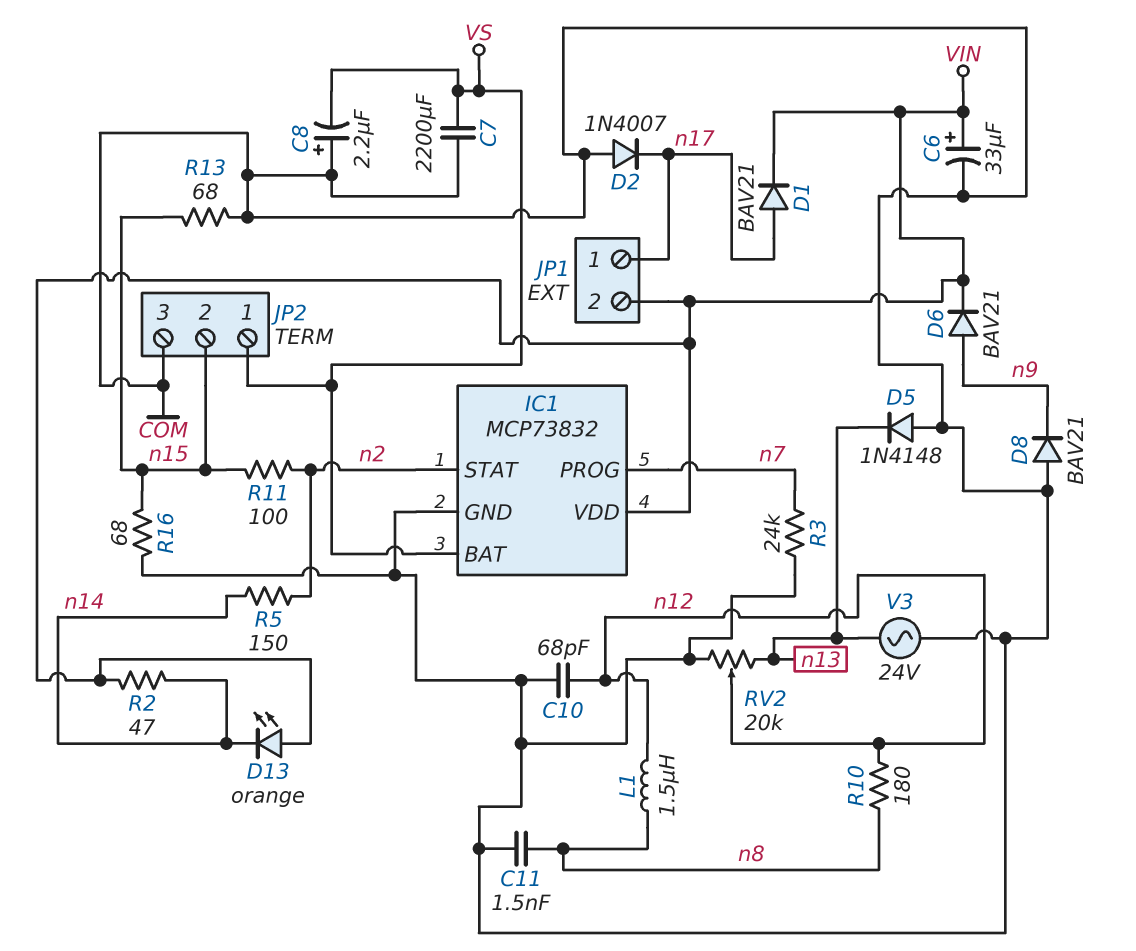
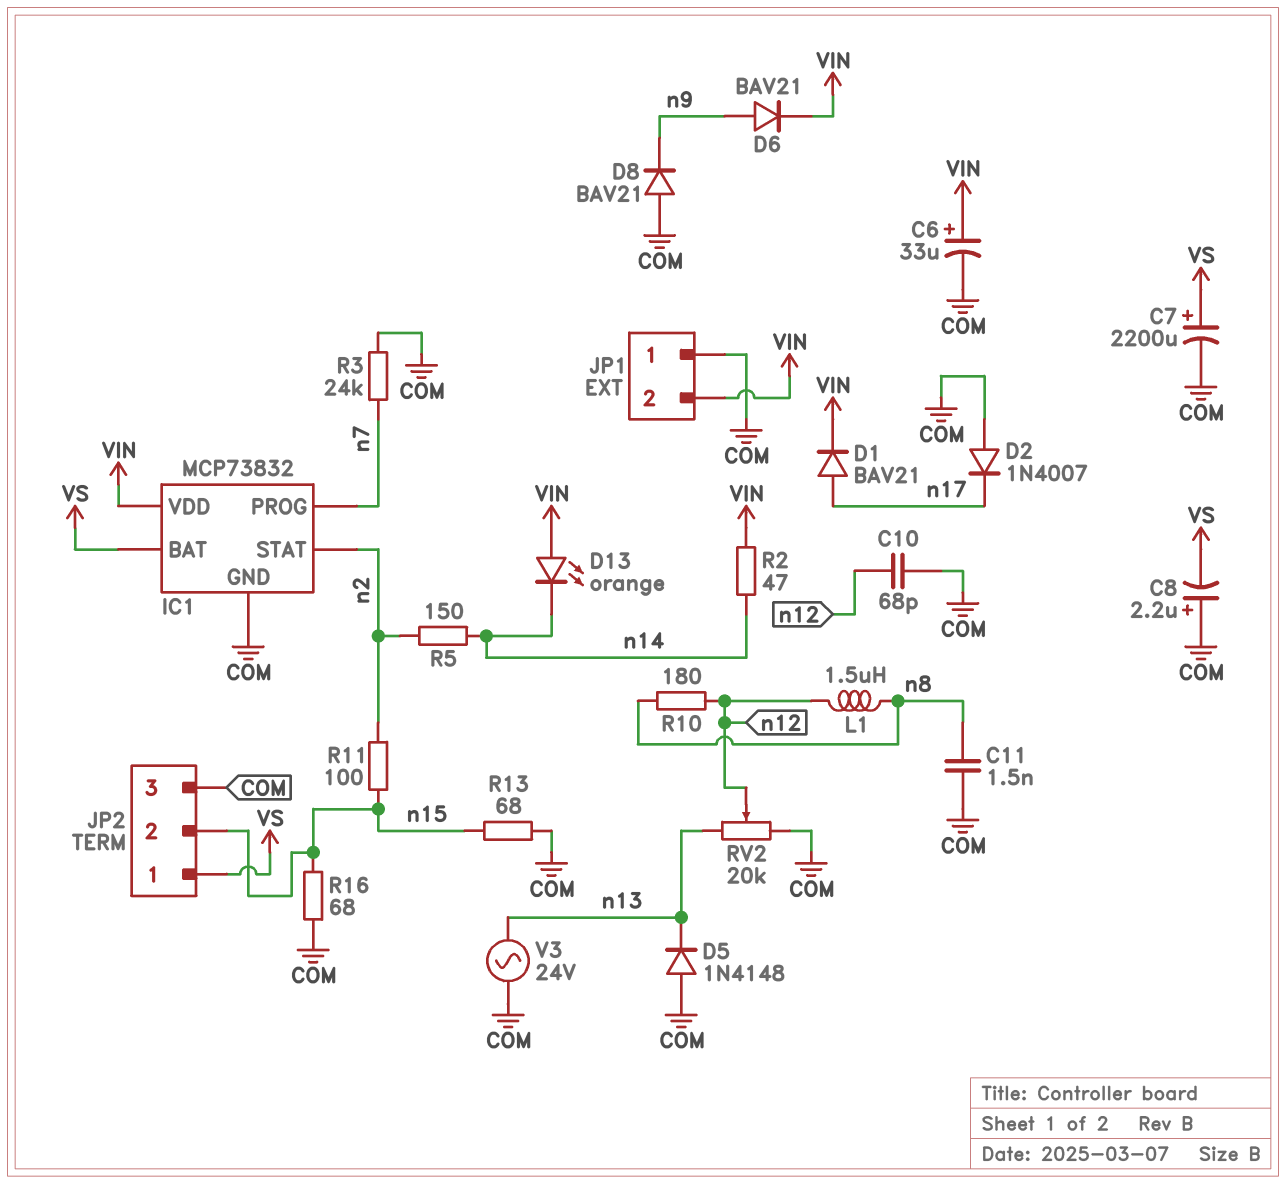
C7: 2200uF (COM, VS) -> 2200uF (plus VS, minus COM)
JP1 pin 1: n17 -> COM

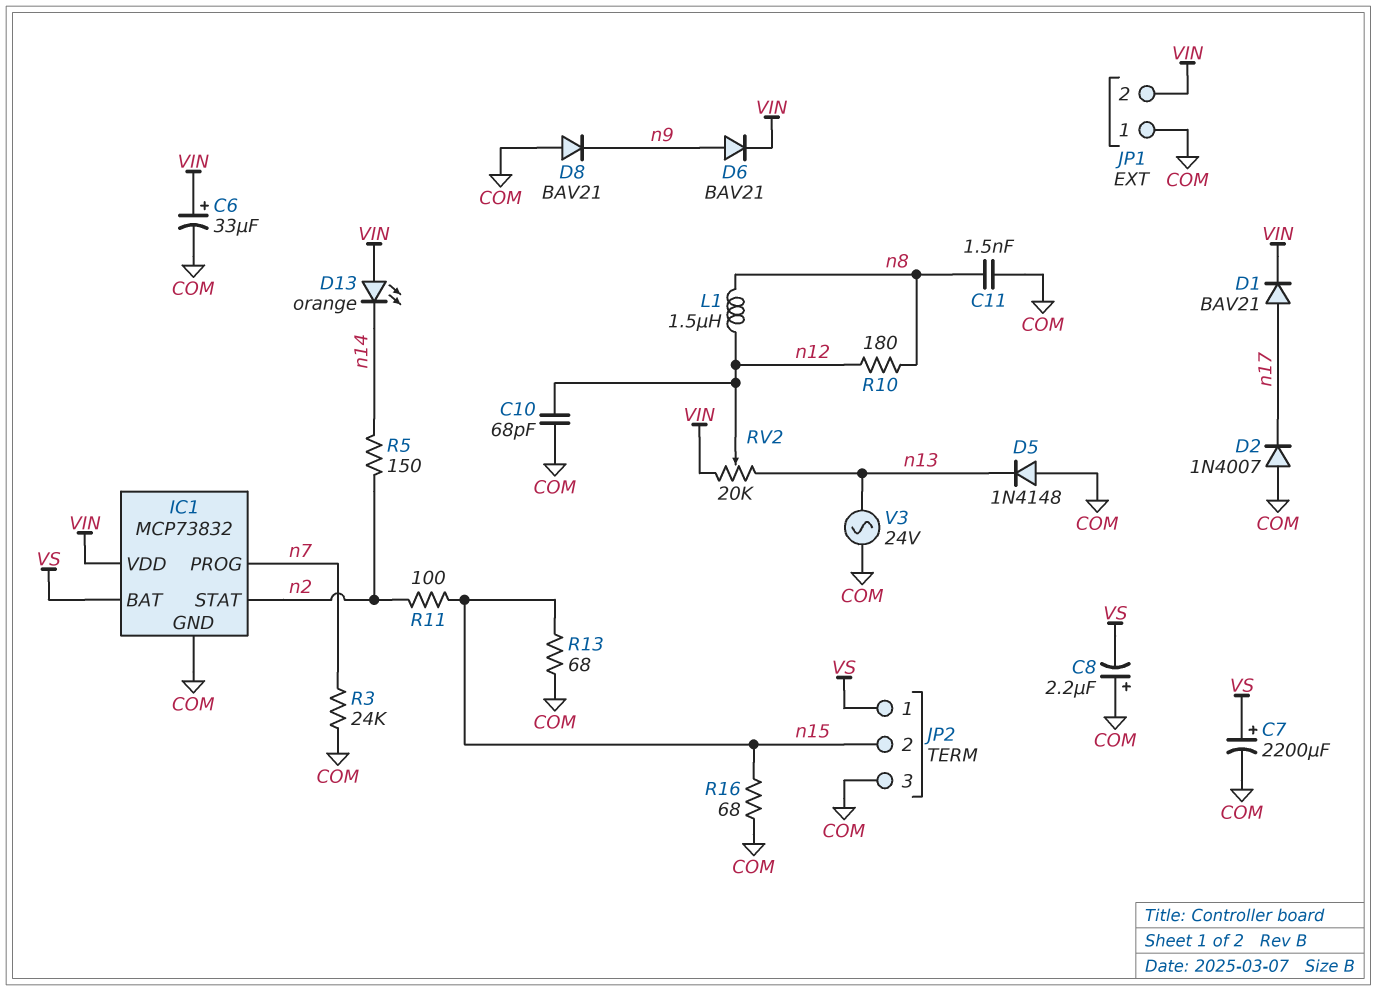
R2: 47 (VIN, n14) -> none
RV2: 20k (COM, n13, wiper n12) -> 20k (VIN, n13, wiper n12)

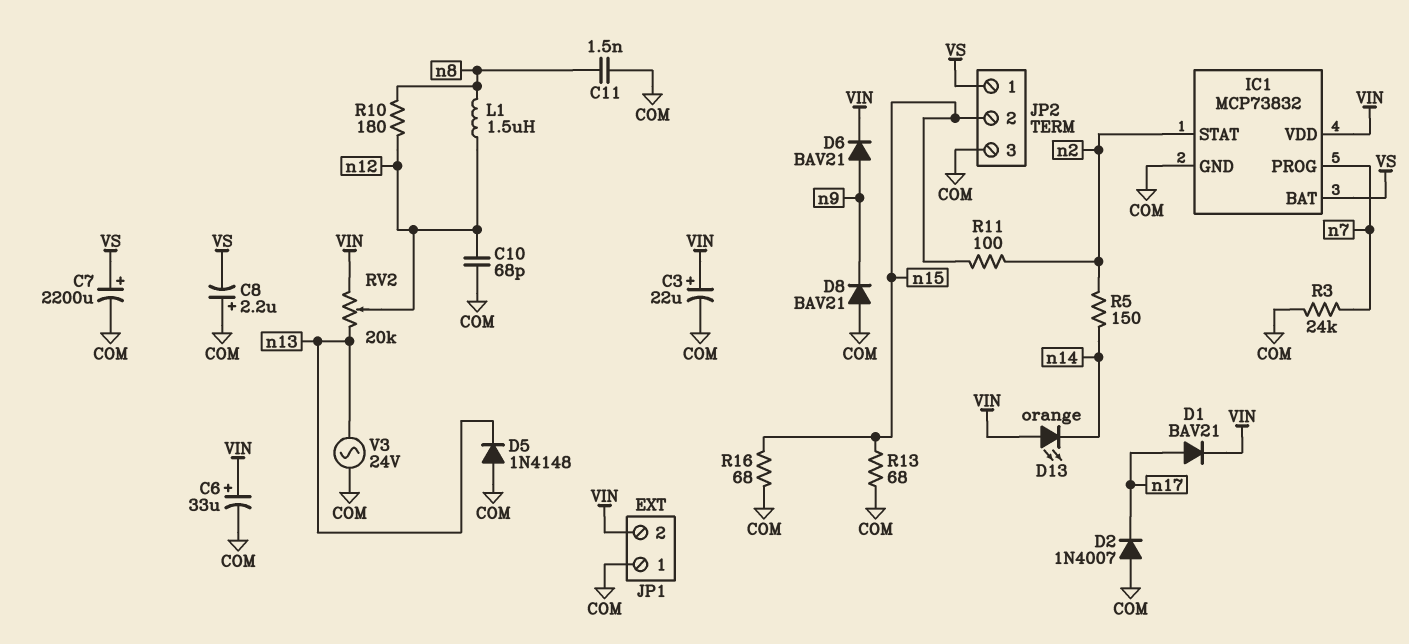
C3: none -> 22uF (plus VIN, minus COM)

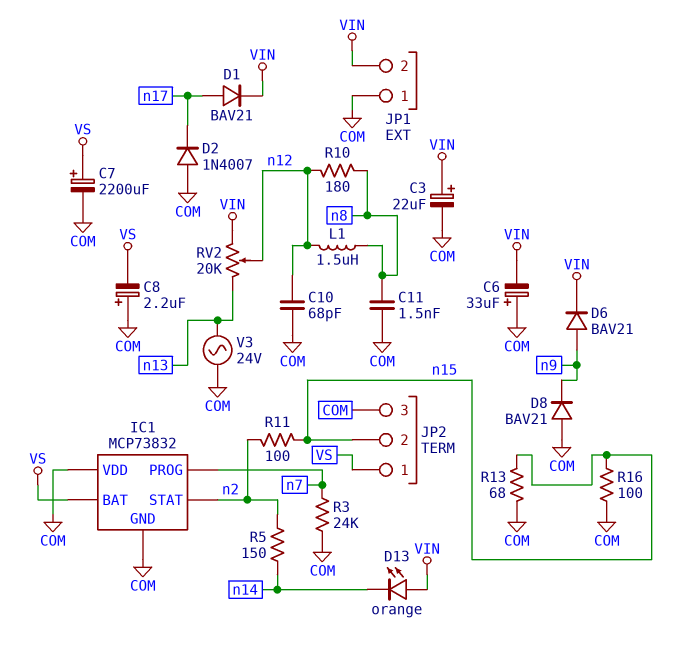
C6: 33uF (plus VIN, minus COM) -> 33uF (plus COM, minus VIN)
D5: diode 1N4148 (A COM, K n13) -> none
IC1 pin VDD: VIN -> COM
R16: 68 (COM, n15) -> 100 (COM, n15)

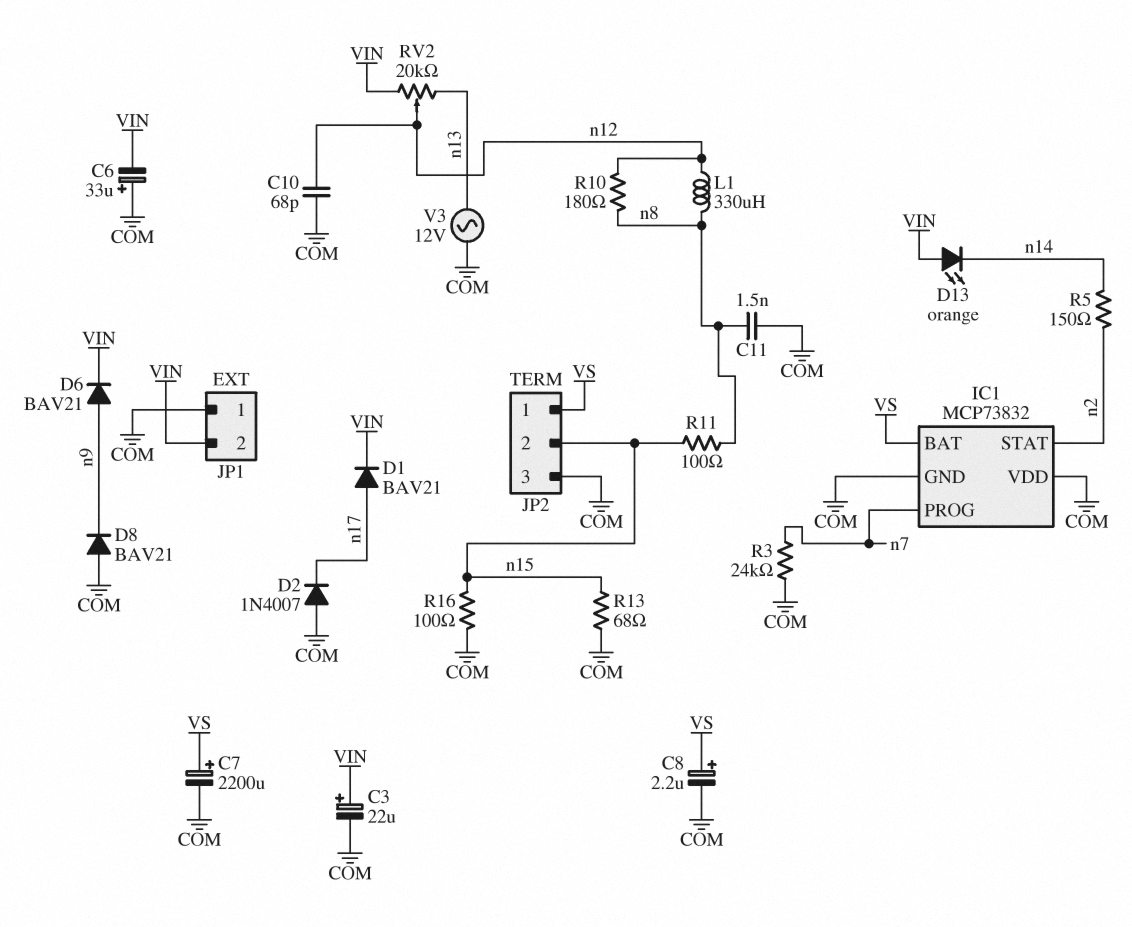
C8: 2.2uF (plus COM, minus VS) -> 2.2uF (plus VS, minus COM)
L1: 1.5uH (n8, n12) -> 330uH (n8, n12)
R11: 100 (n2, n15) -> 100 (n8, n15)
V3: AC 24V (COM, n13) -> AC 12V (COM, n13)

